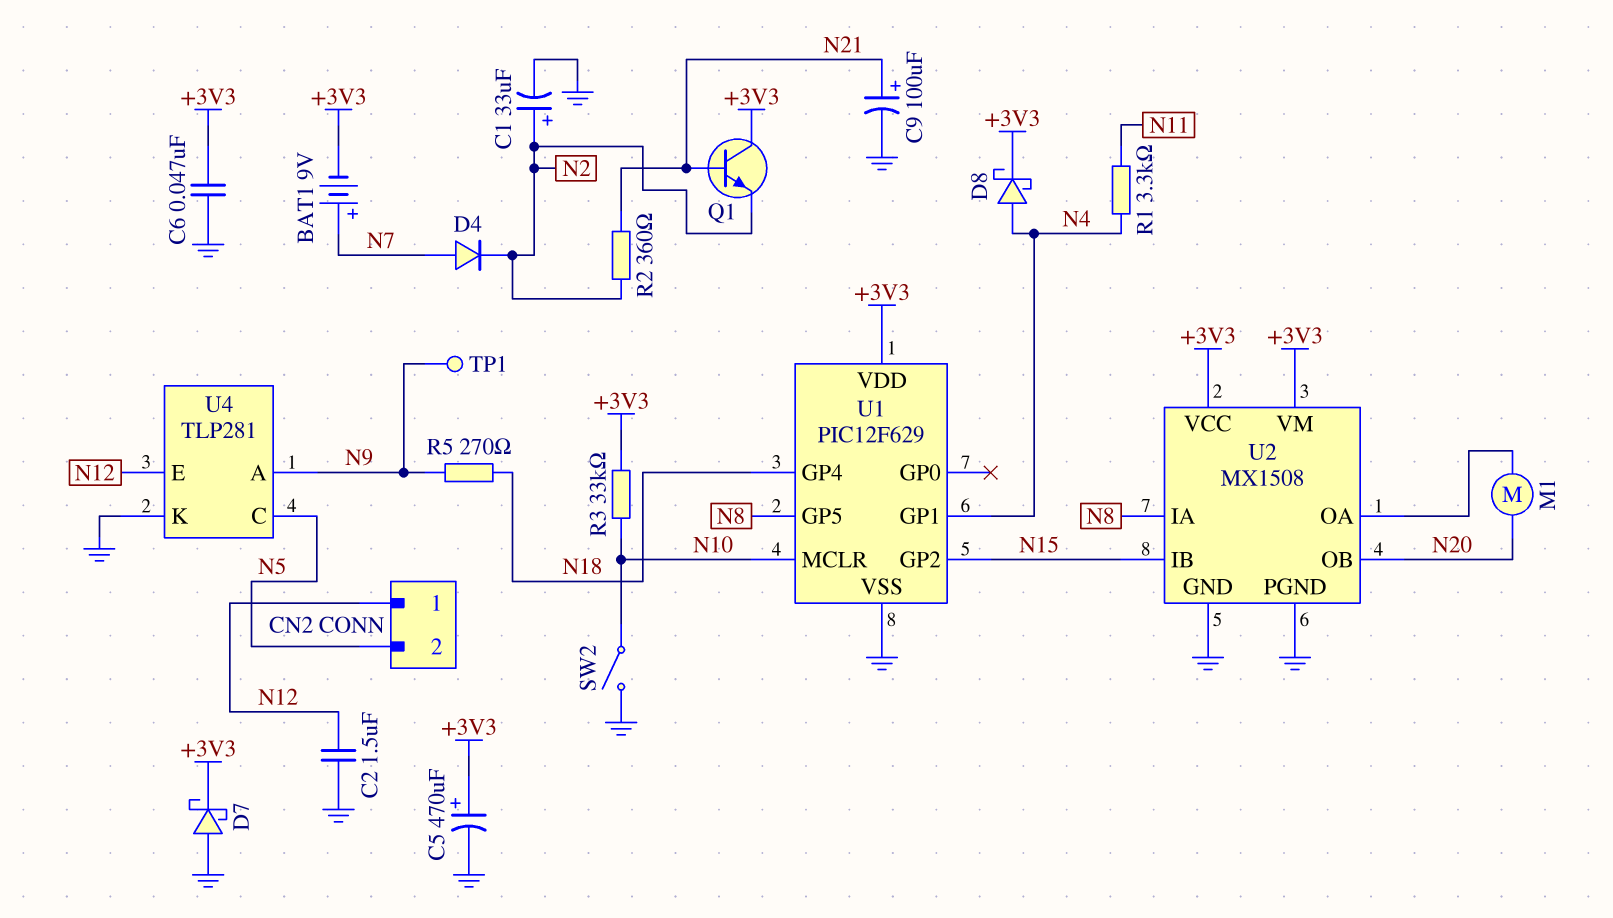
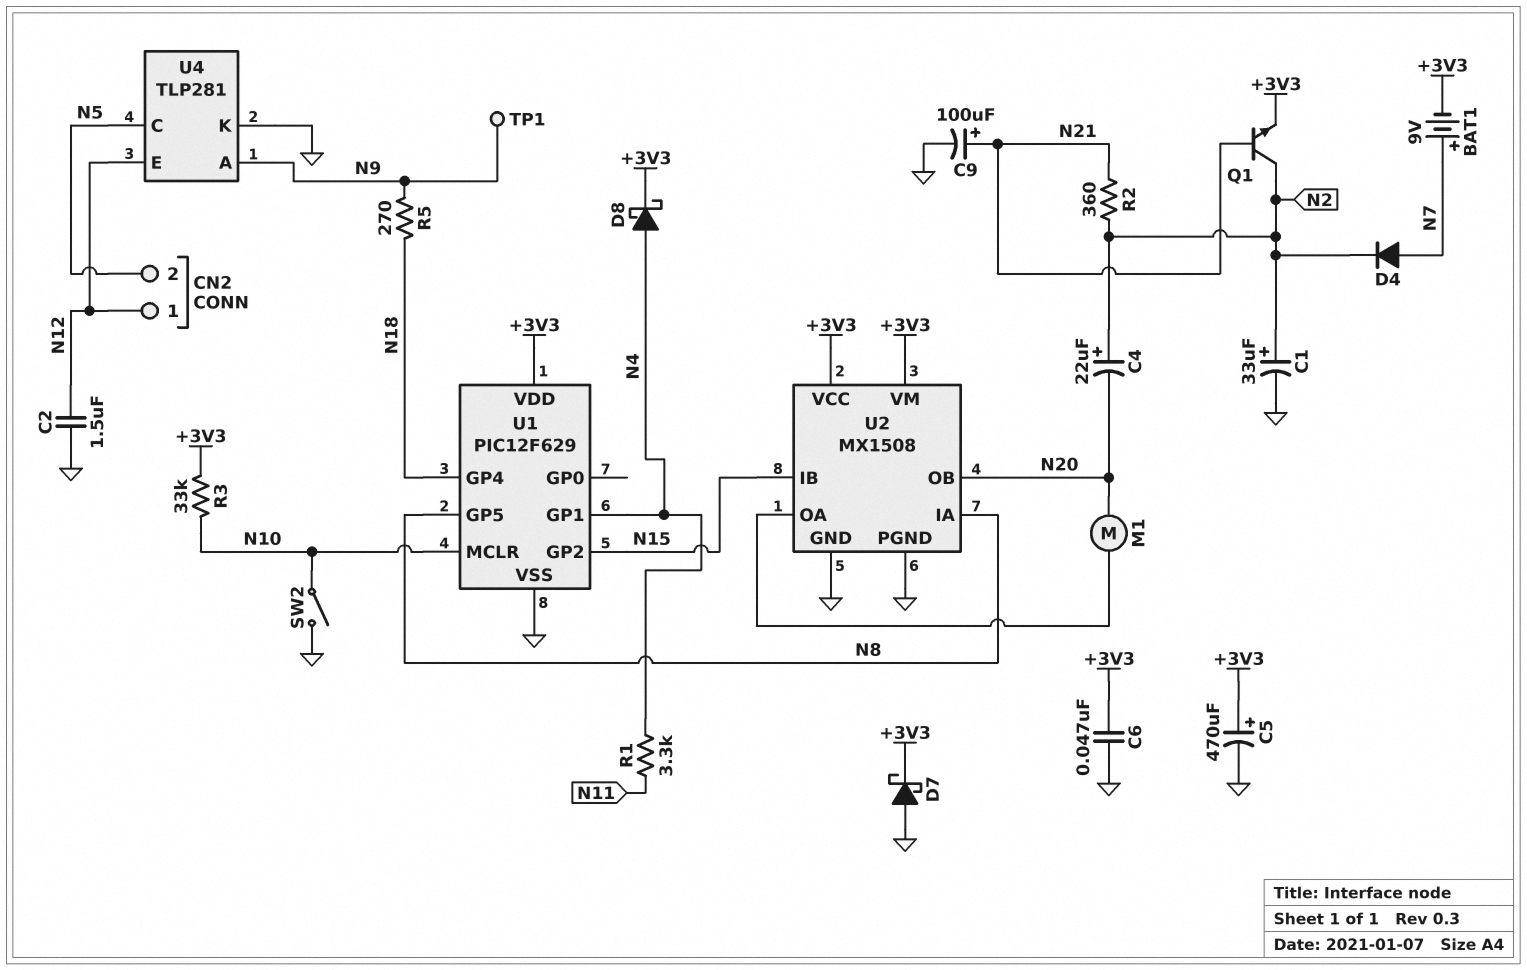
C4: none -> 22uF (plus N2, minus N20)
Q1: NPN (B N21, C +3V3, E N2) -> NPN (B N21, C N2, E +3V3)

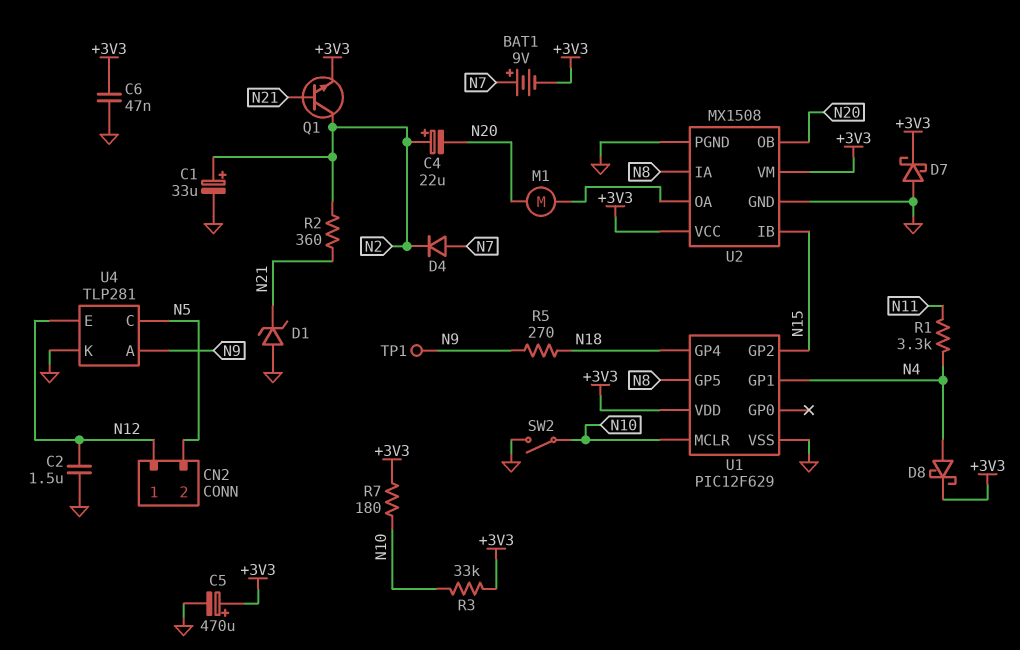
C9: 100uF (plus N21, minus GND) -> none
D1: none -> zener (A GND, K N21)
R7: none -> 180 (+3V3, N10)

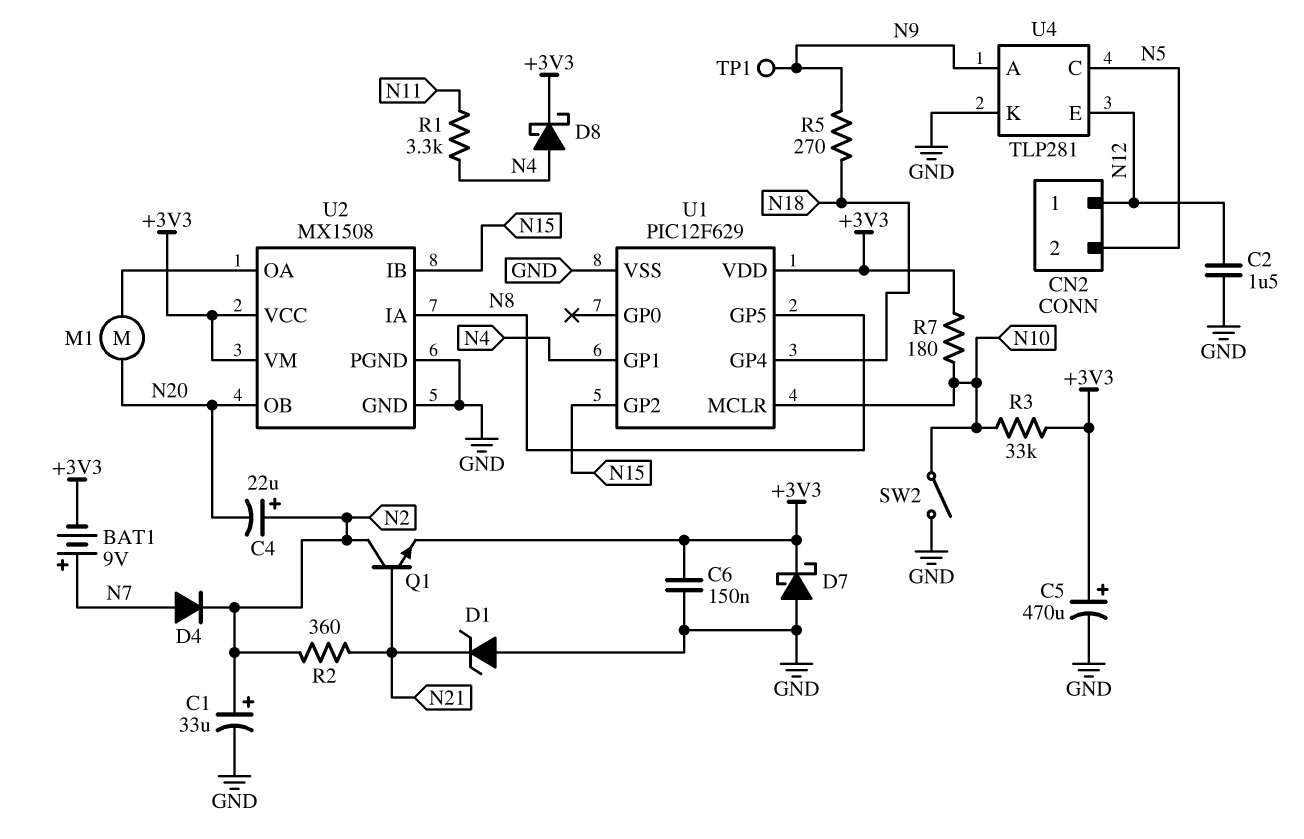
C6: 47nF (+3V3, GND) -> 150nF (+3V3, GND)

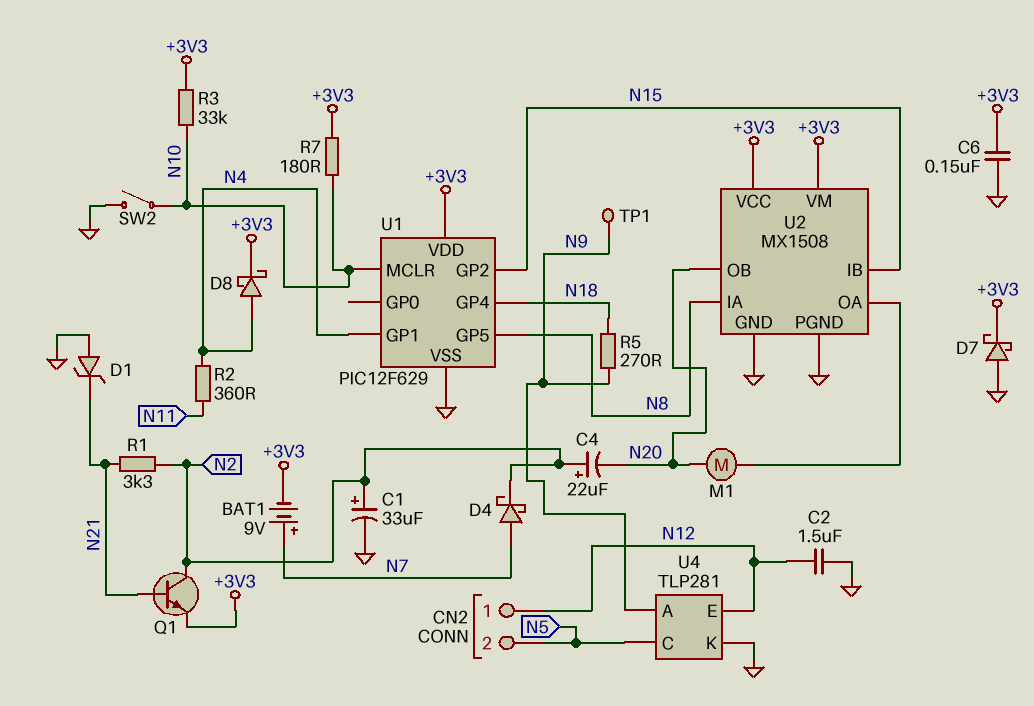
C5: 470uF (plus +3V3, minus GND) -> none
D4: diode (A N7, K N2) -> schottky (A N7, K N2)
R1: 3.3k (N4, N11) -> 3.3k (N2, N21)
R2: 360 (N2, N21) -> 360 (N4, N11)

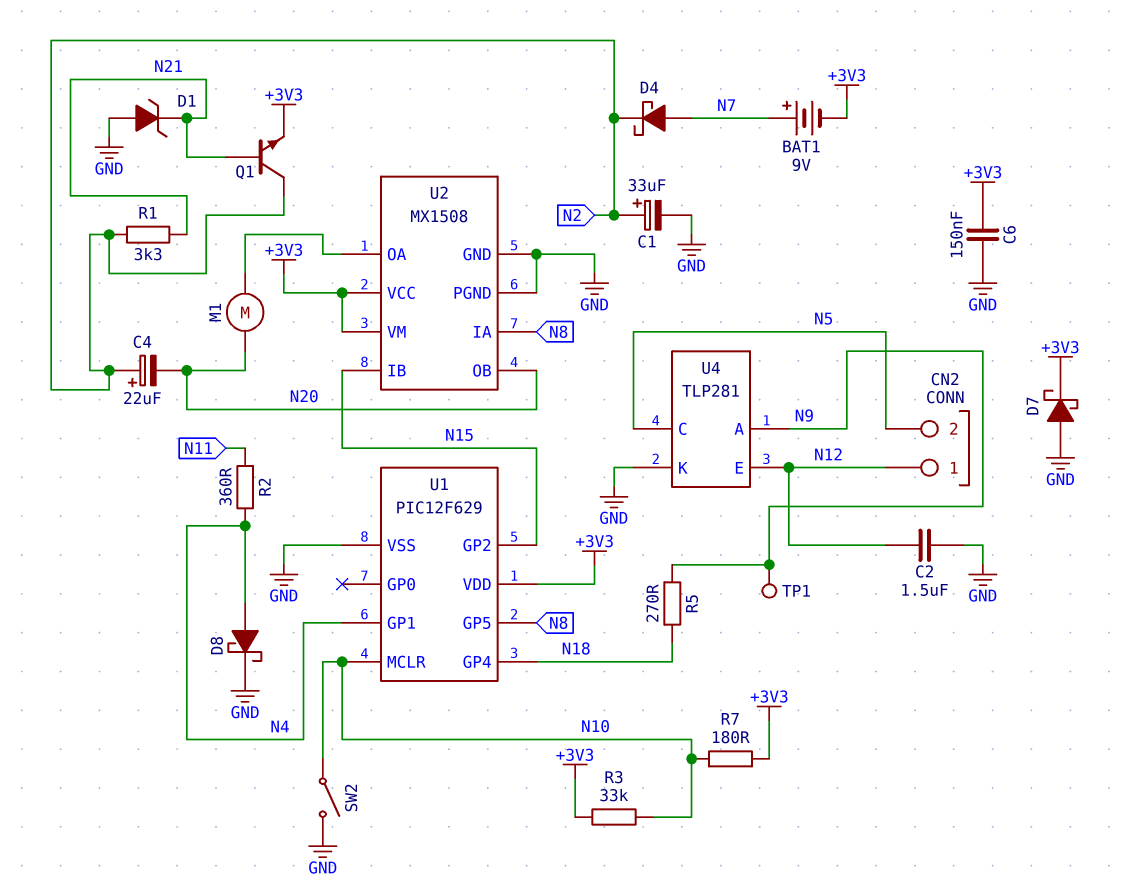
D8: schottky (A N4, K +3V3) -> schottky (A N4, K GND)

